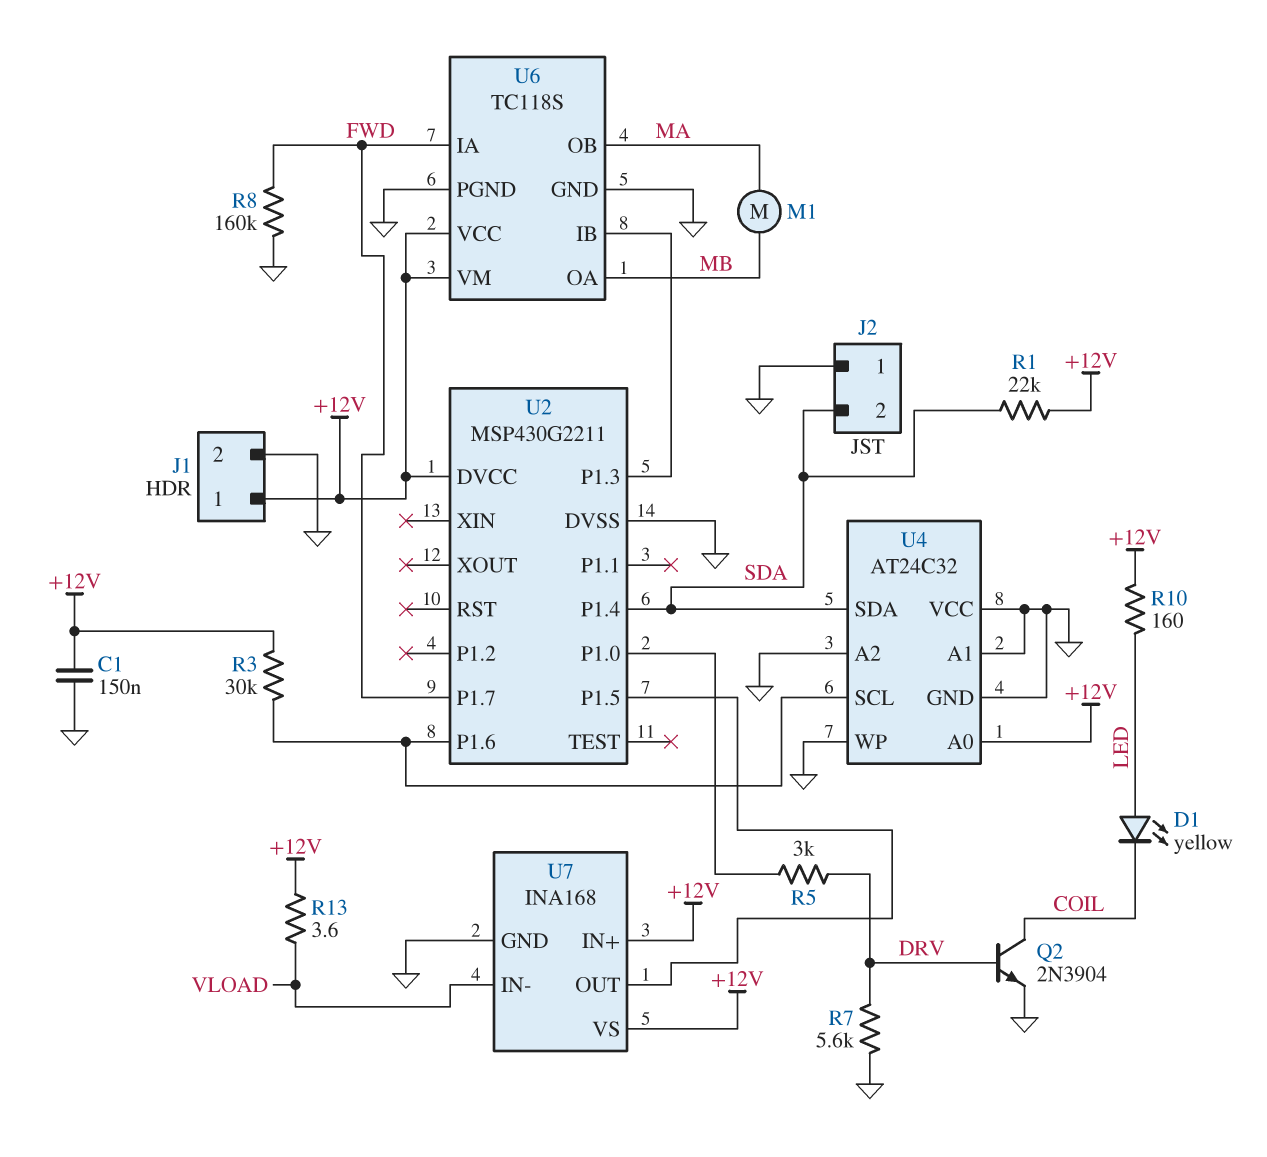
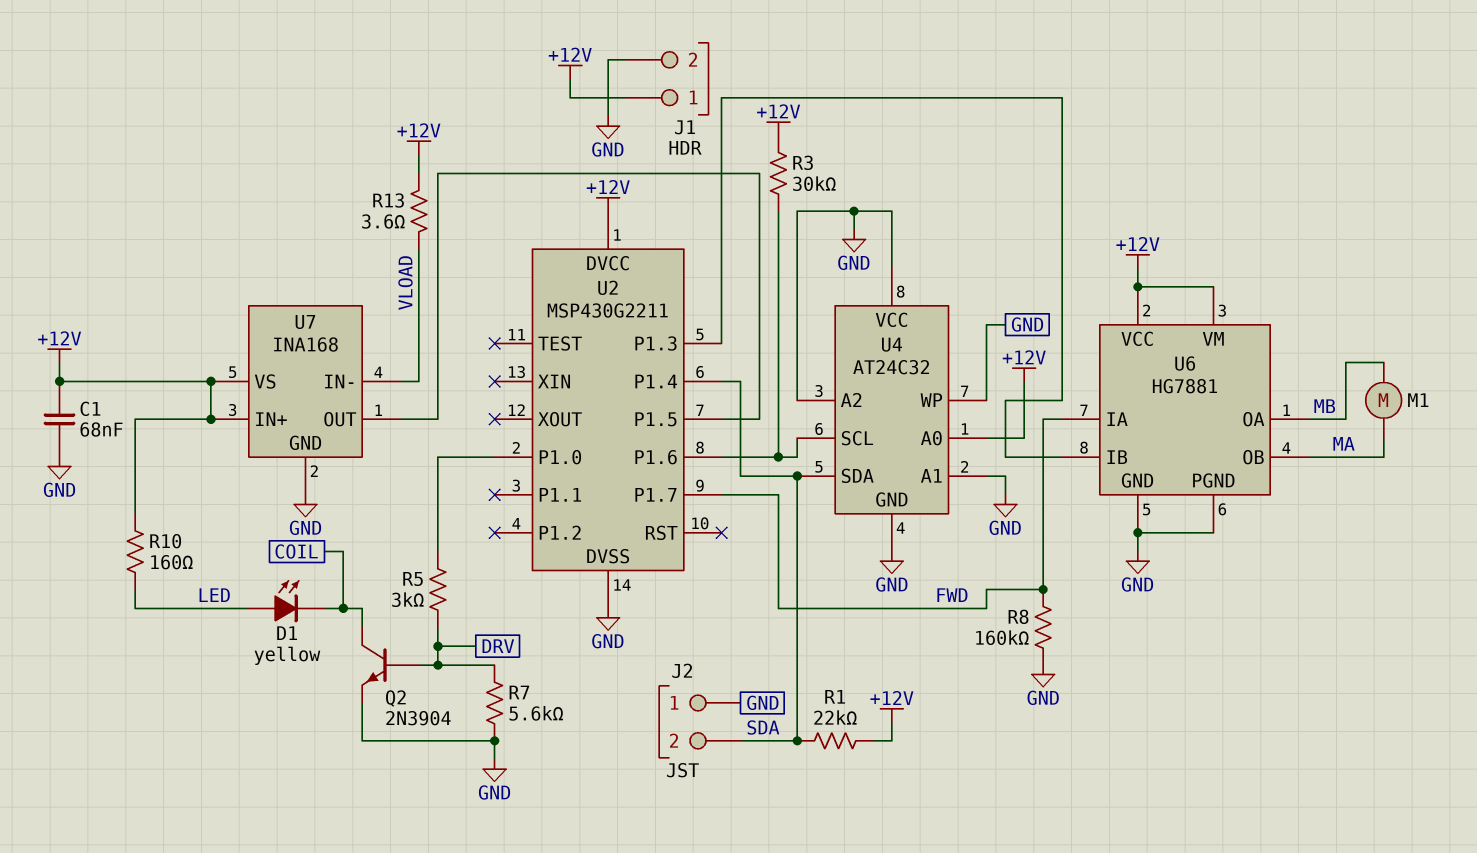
C1: 150nF (+12V, GND) -> 68nF (+12V, GND)
U6: TC118S -> HG7881

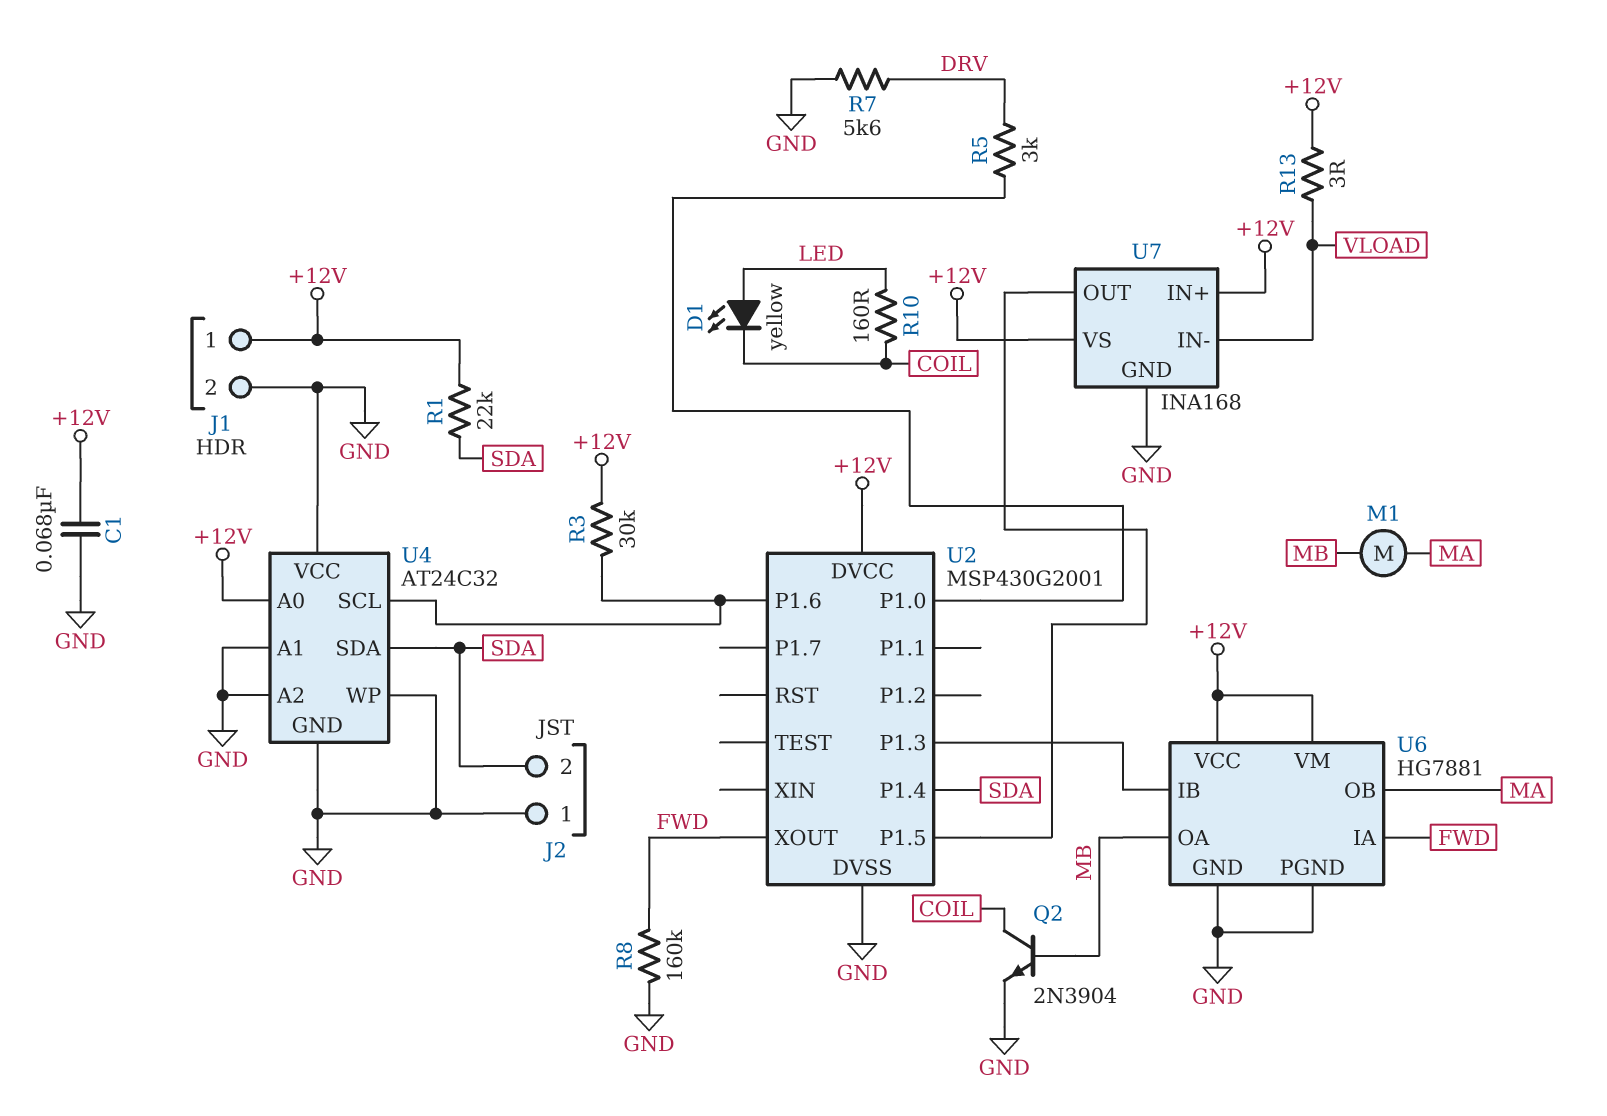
Q2: NPN 2N3904 (B DRV, C COIL, E GND) -> NPN 2N3904 (B MB, C COIL, E GND)
R10: 160 (+12V, LED) -> 160 (COIL, LED)
R13: 3.6 (+12V, VLOAD) -> 3 (+12V, VLOAD)
U2: MSP430G2211 -> MSP430G2001
U2 pin P1.7: FWD -> none
U2 pin XOUT: none -> FWD

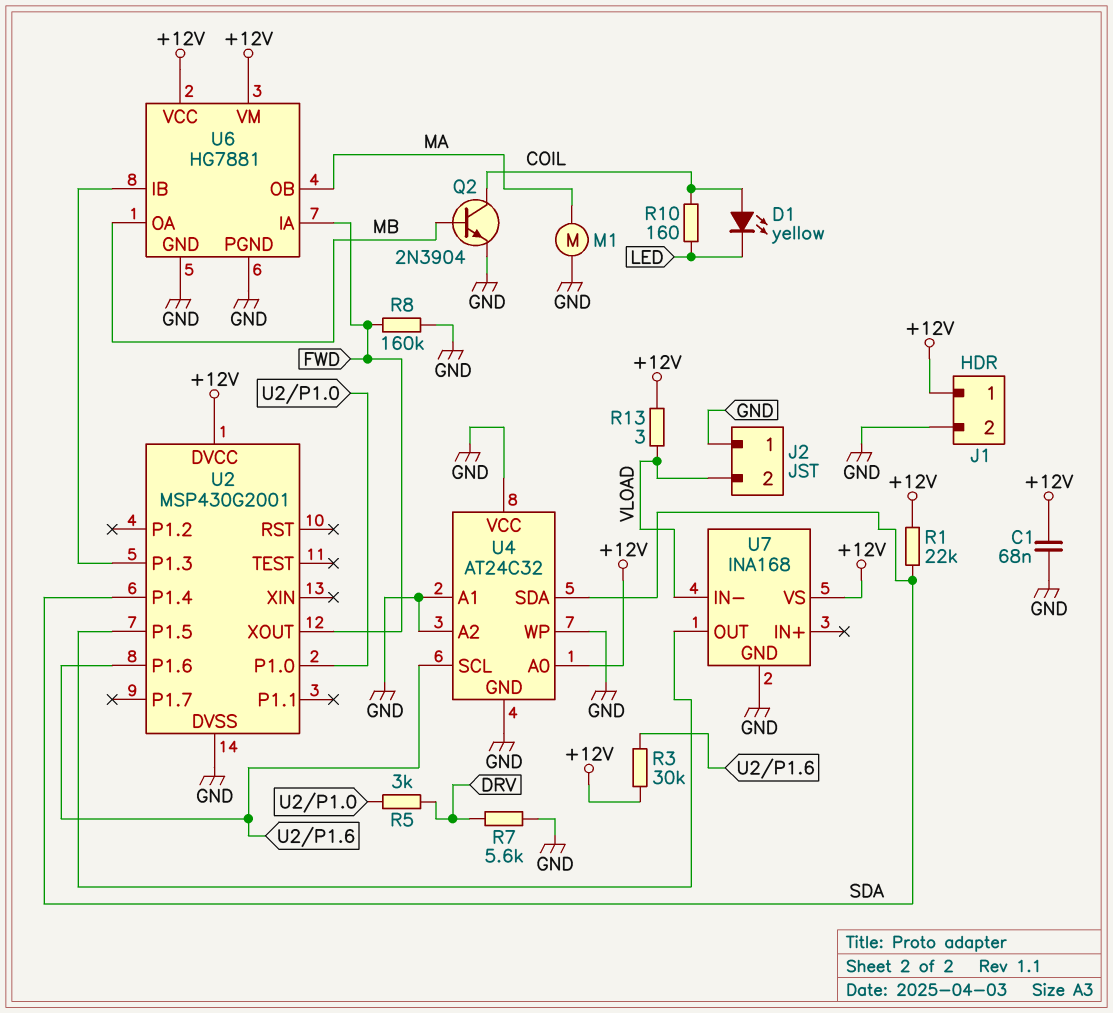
D1: LED yellow (A LED, K COIL) -> LED yellow (A COIL, K LED)
J2 pin 2: SDA -> VLOAD
M1: motor (MA, MB) -> motor (GND, MA)
U7 pin IN+: +12V -> none

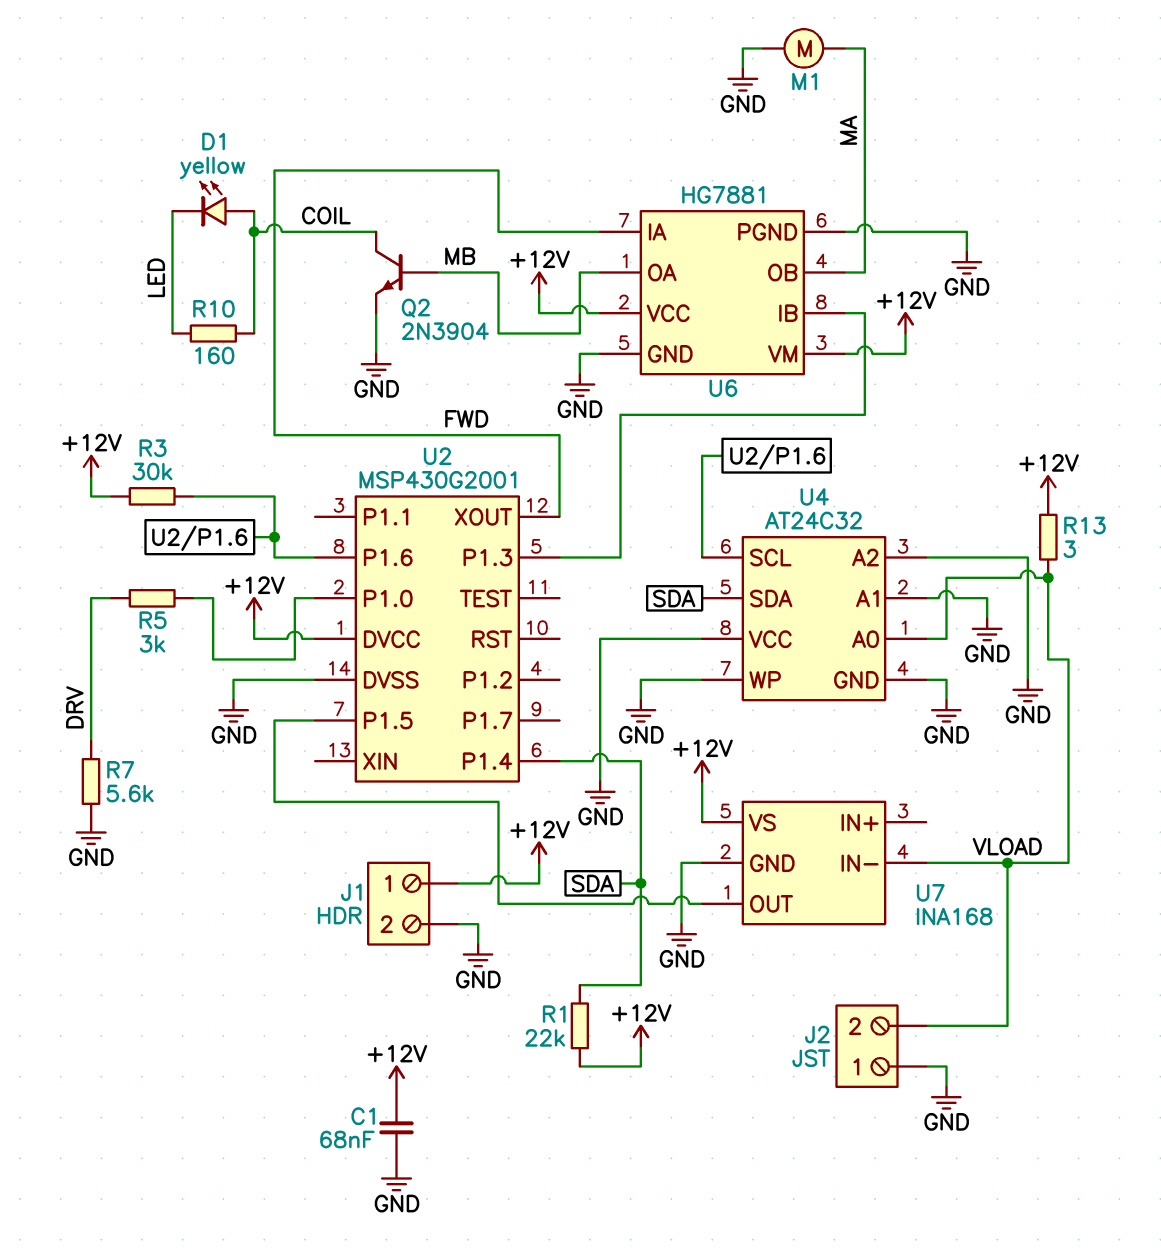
R8: 160k (FWD, GND) -> none
U4 pin A0: +12V -> VLOAD

